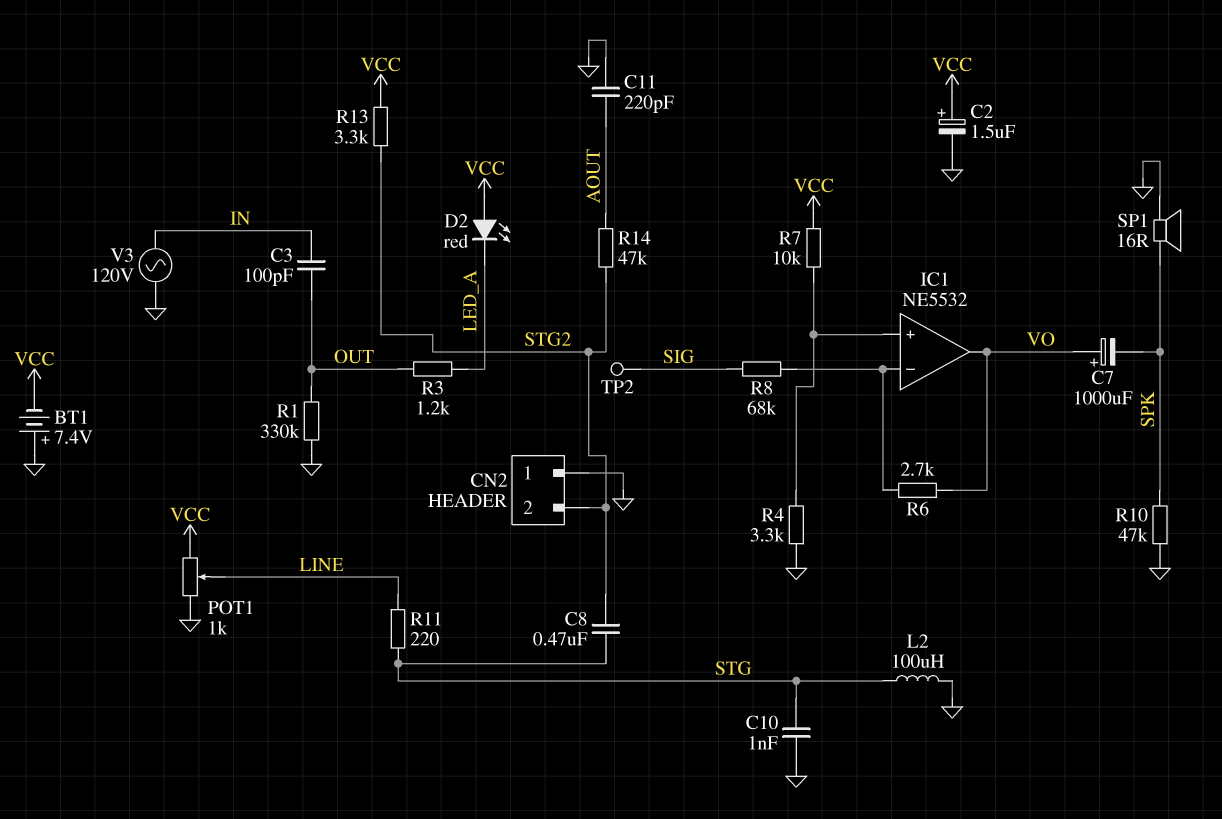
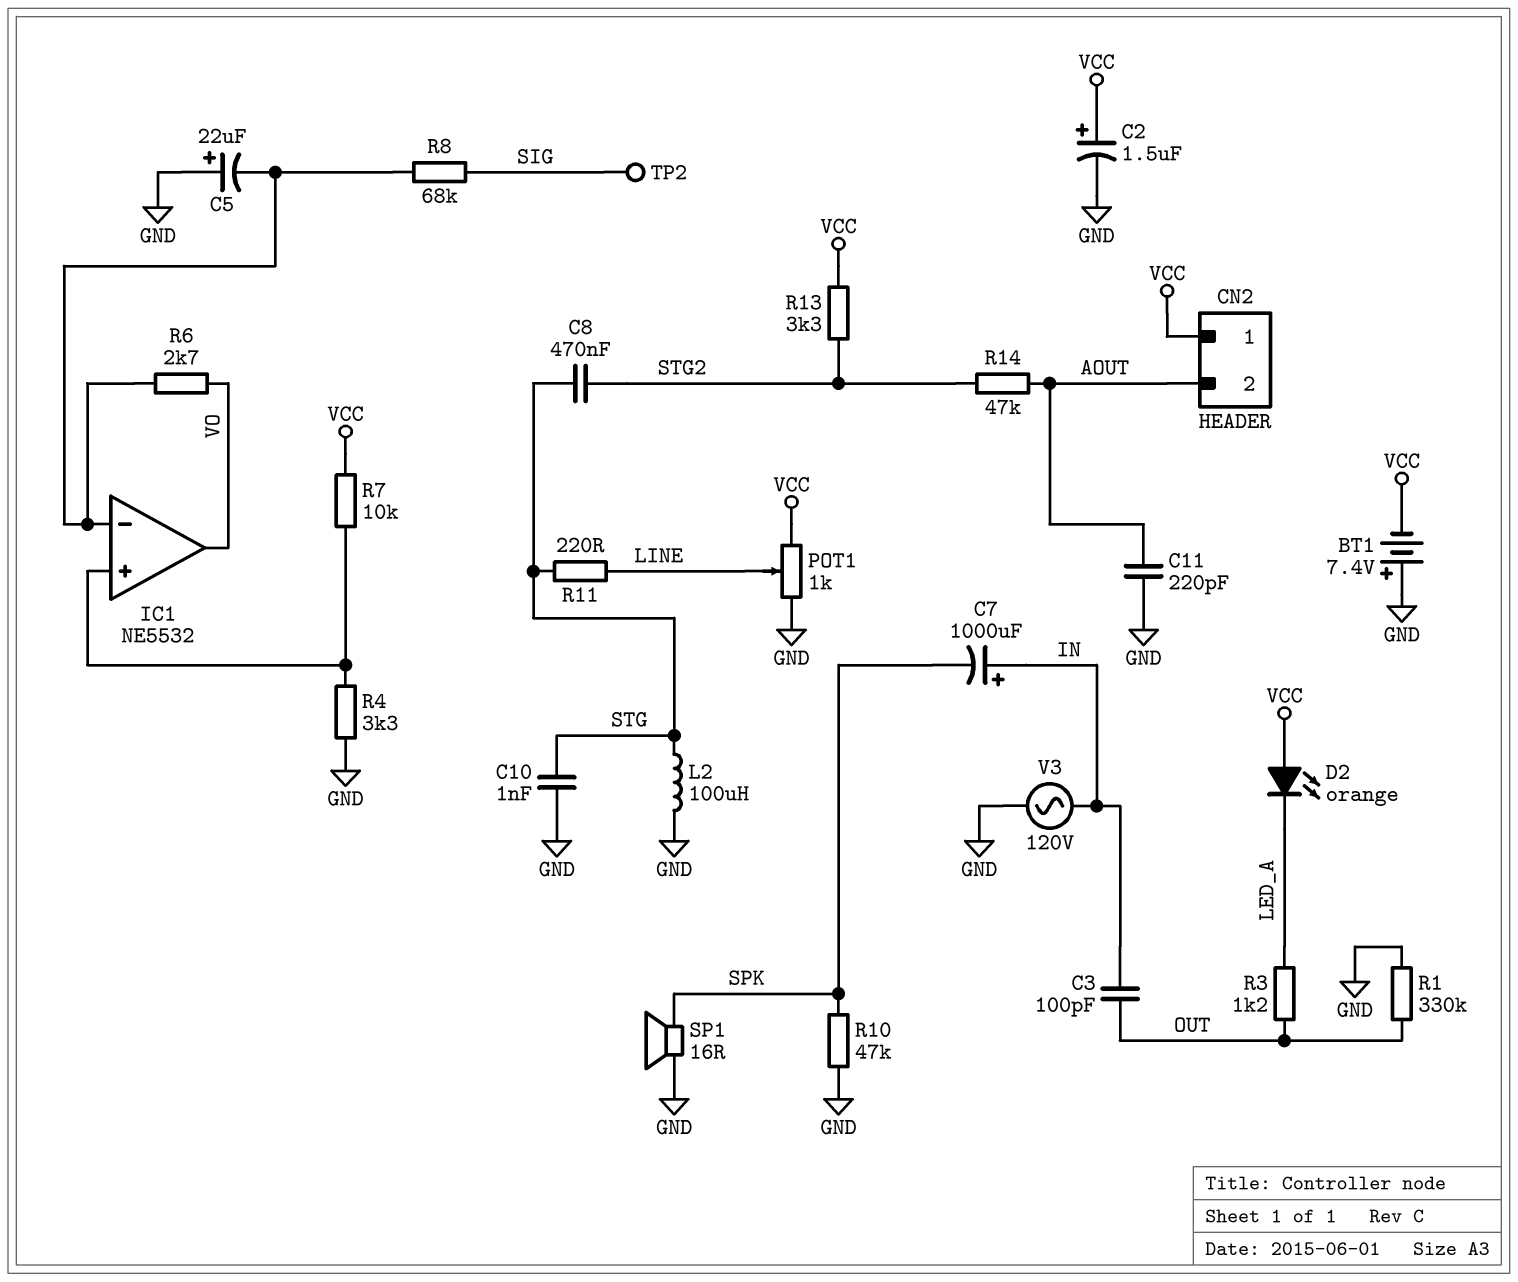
C5: none -> 22uF (plus GND, minus IC1/in-)
C7: 1000uF (plus VO, minus SPK) -> 1000uF (plus IN, minus SPK)
CN2 pin 1: GND -> VCC
CN2 pin 2: STG2 -> AOUT
D2: LED red (A VCC, K LED_A) -> LED orange (A VCC, K LED_A)

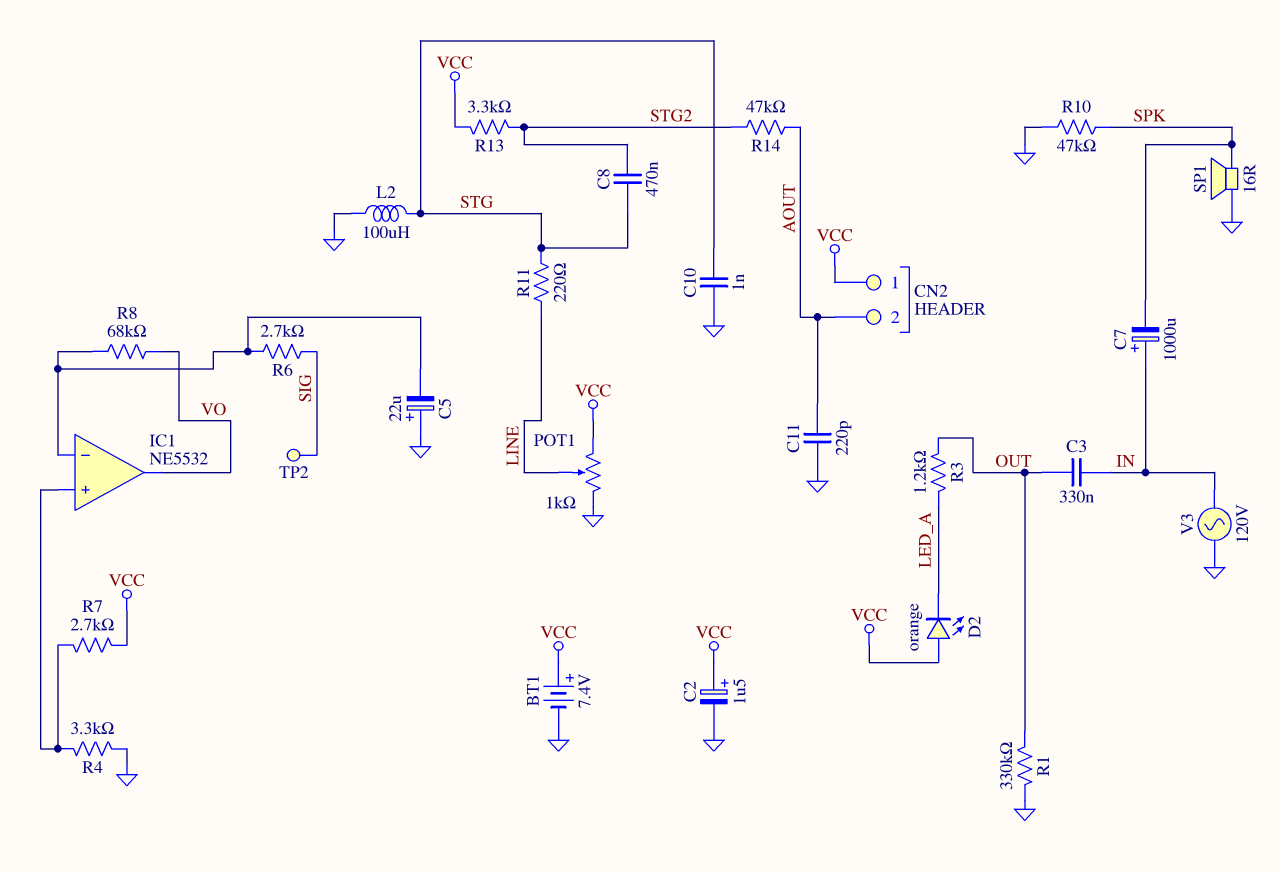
BT1: 7.4V (plus GND, minus VCC) -> 7.4V (plus VCC, minus GND)
C3: 100pF (IN, OUT) -> 330nF (IN, OUT)
R6: 2.7k (IC1/in-, VO) -> 2.7k (IC1/in-, SIG)
R7: 10k (IC1/in+, VCC) -> 2.7k (IC1/in+, VCC)
R8: 68k (IC1/in-, SIG) -> 68k (IC1/in-, VO)

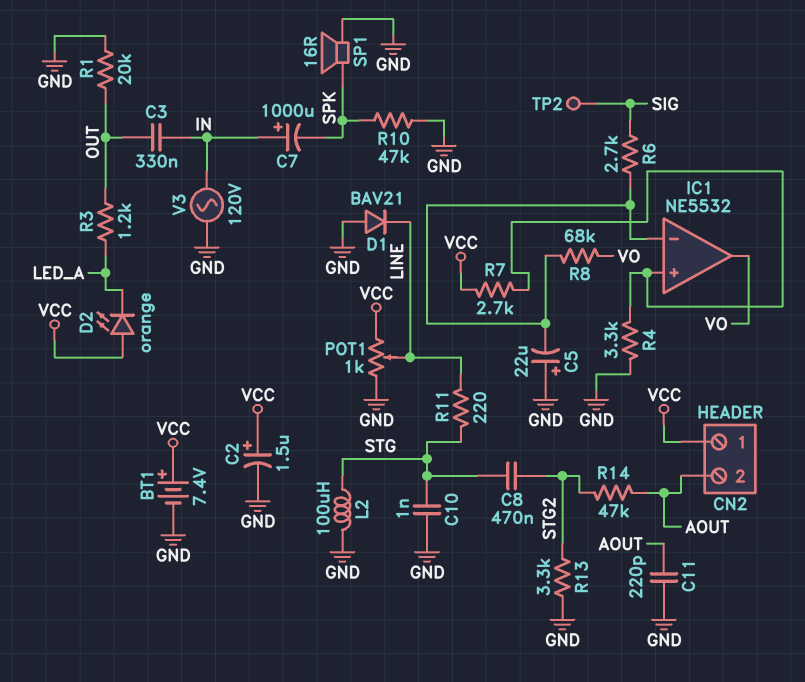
D1: none -> diode BAV21 (A GND, K LINE)
R1: 330k (GND, OUT) -> 20k (GND, OUT)
R13: 3.3k (STG2, VCC) -> 3.3k (GND, STG2)

